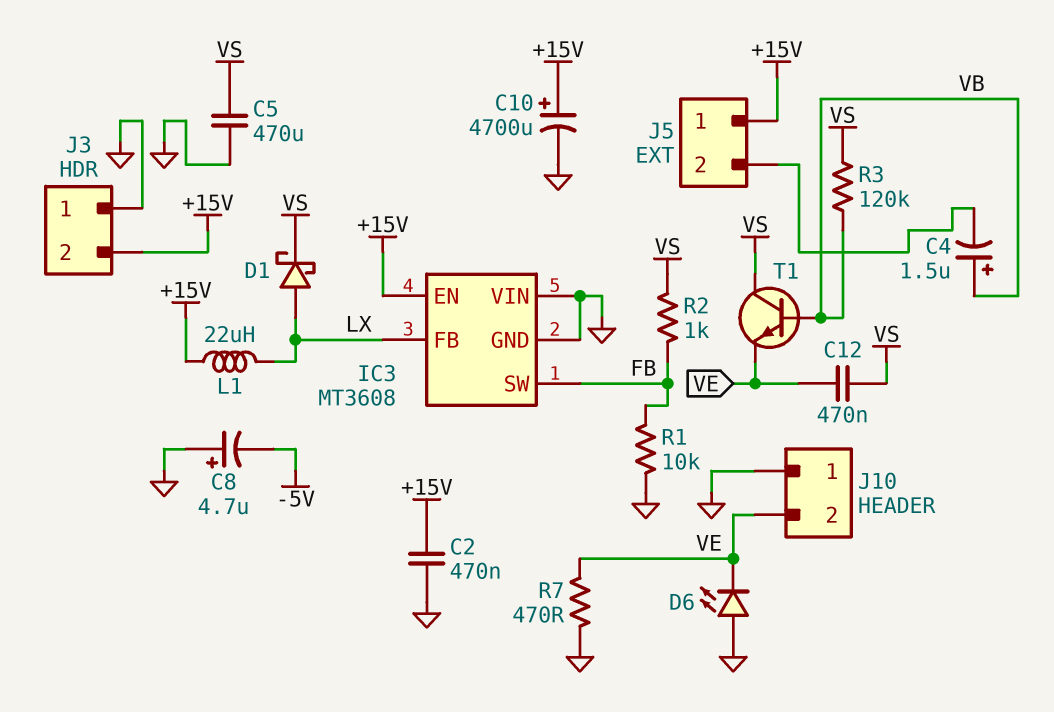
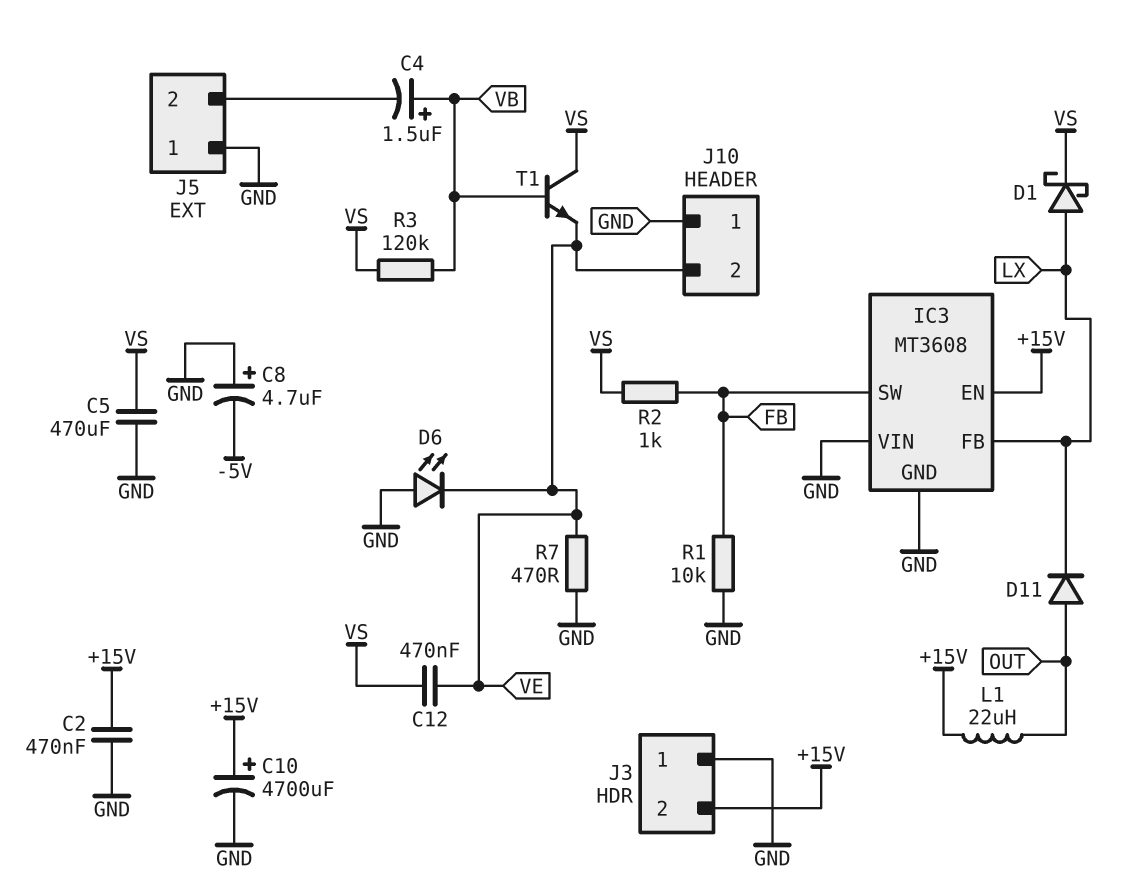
D11: none -> diode (A OUT, K LX)
J5 pin 1: +15V -> GND
L1: 22uH (+15V, LX) -> 22uH (+15V, OUT)

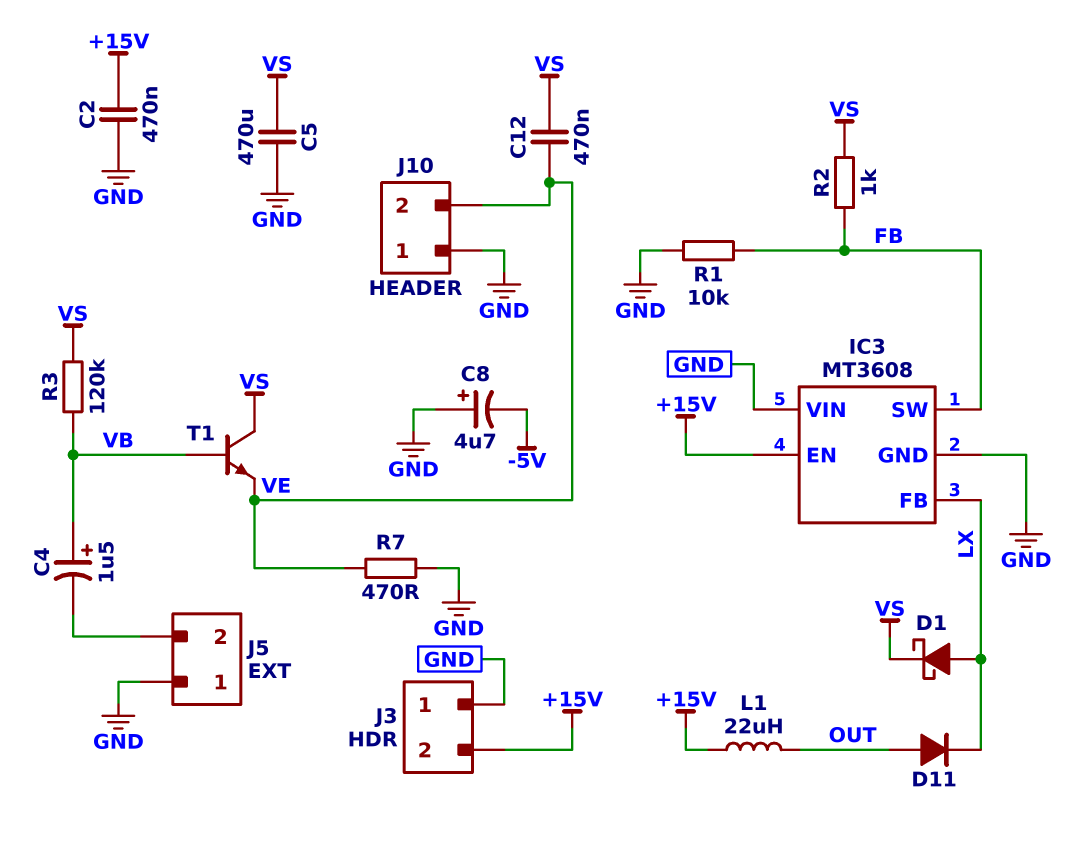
C10: 4700uF (plus +15V, minus GND) -> none
D6: LED (A GND, K VE) -> none

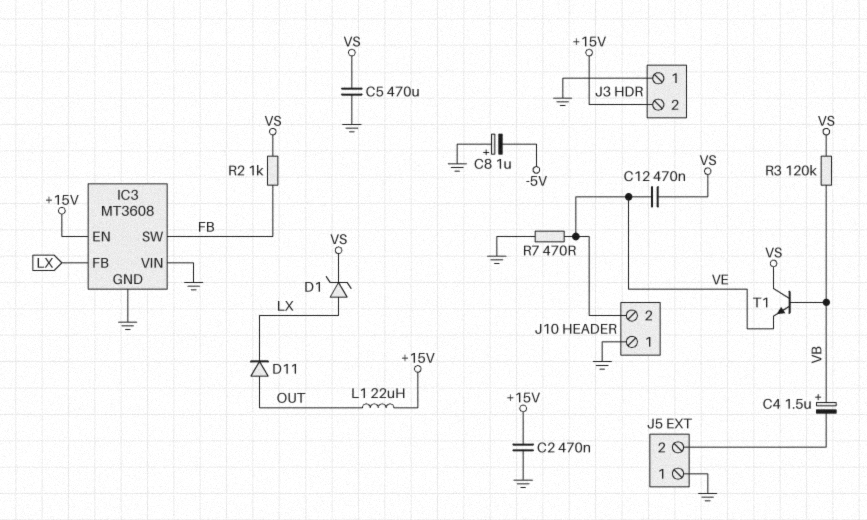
C8: 4.7uF (plus GND, minus -5V) -> 1uF (plus GND, minus -5V)
D1: schottky (A LX, K VS) -> zener (A LX, K VS)
R1: 10k (FB, GND) -> none

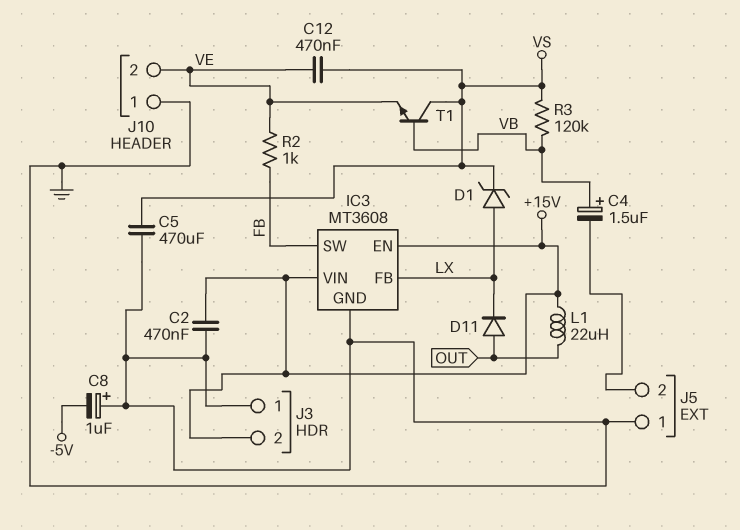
IC3 pin VIN: GND -> +15V
R2: 1k (FB, VS) -> 1k (FB, VE)
R7: 470 (GND, VE) -> none

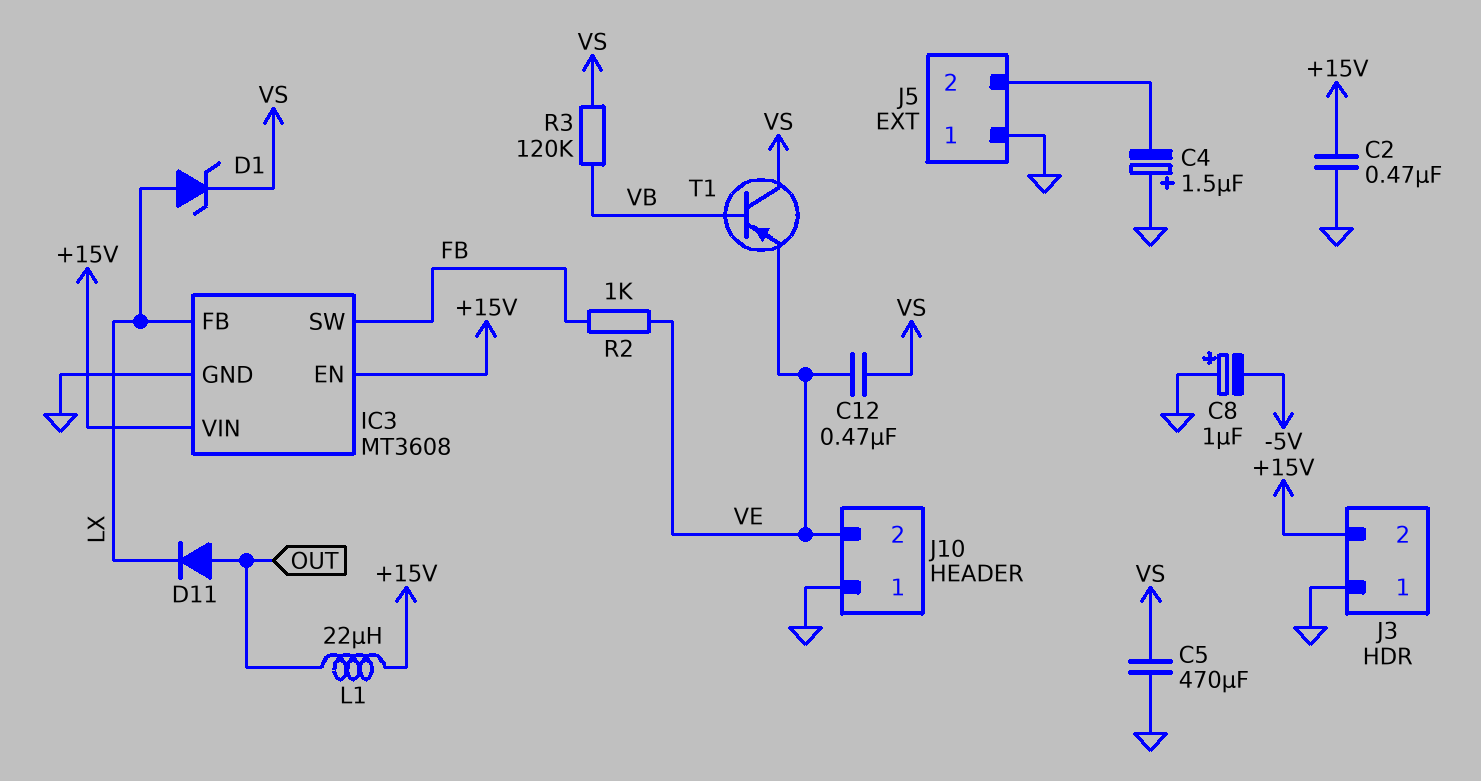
C4: 1.5uF (plus VB, minus J5/2) -> 1.5uF (plus GND, minus J5/2)
T1: NPN (B VB, C VS, E VE) -> PNP (B VB, C VS, E VE)

